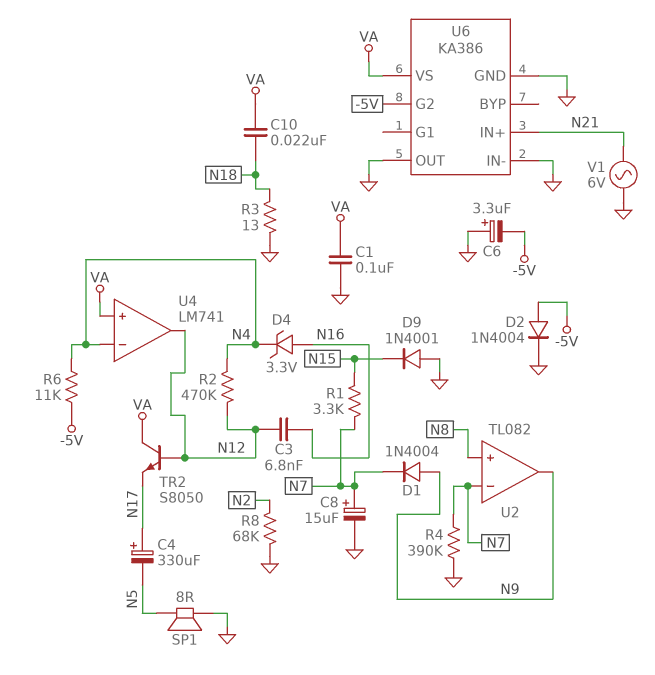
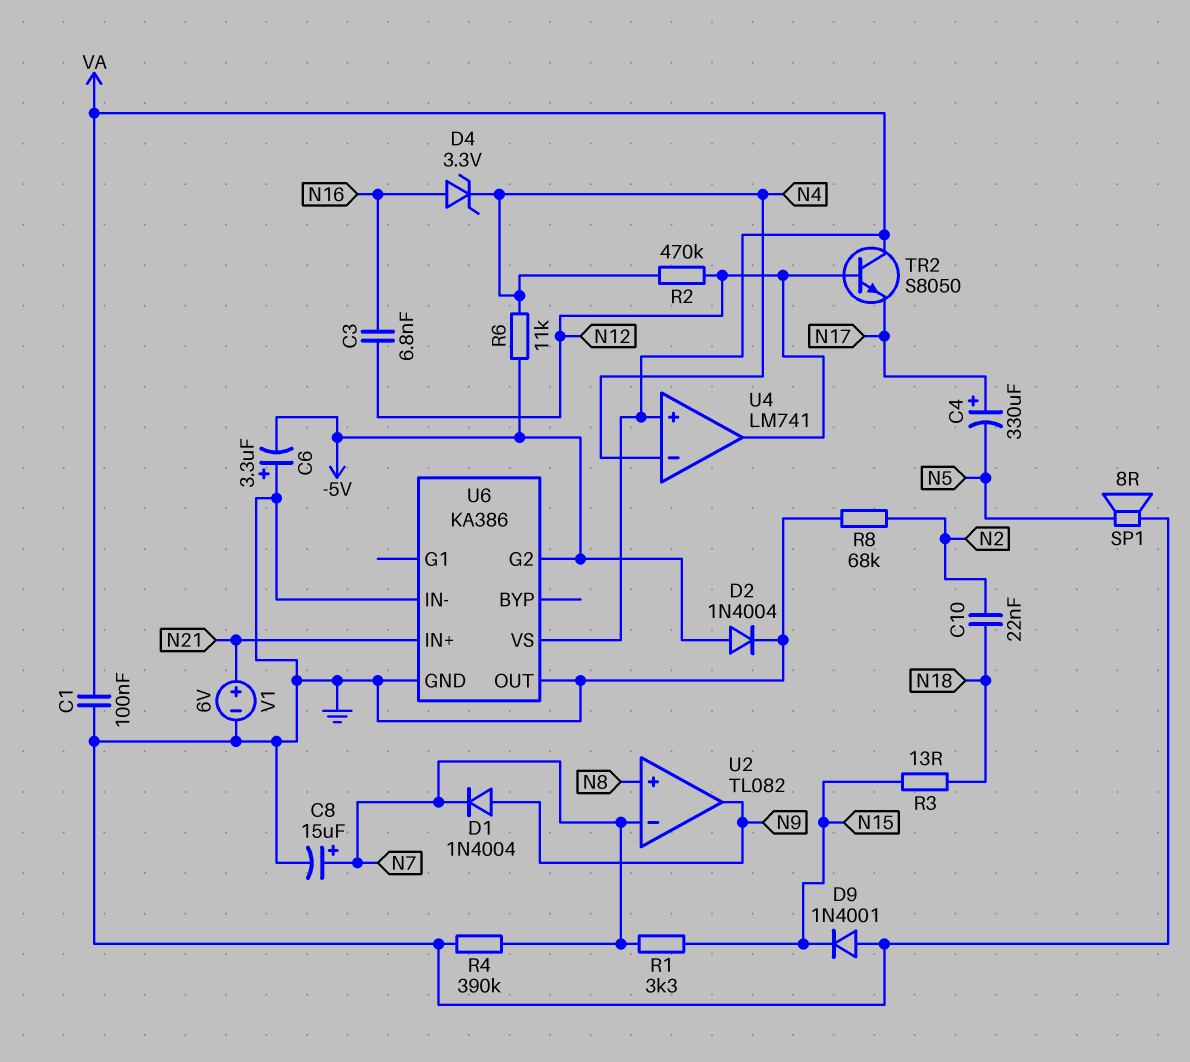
C10: 22nF (N18, VA) -> 22nF (N2, N18)
R3: 13 (GND, N18) -> 13 (N15, N18)
V1: AC 6V (GND, N21) -> 6V (plus N21, minus GND)

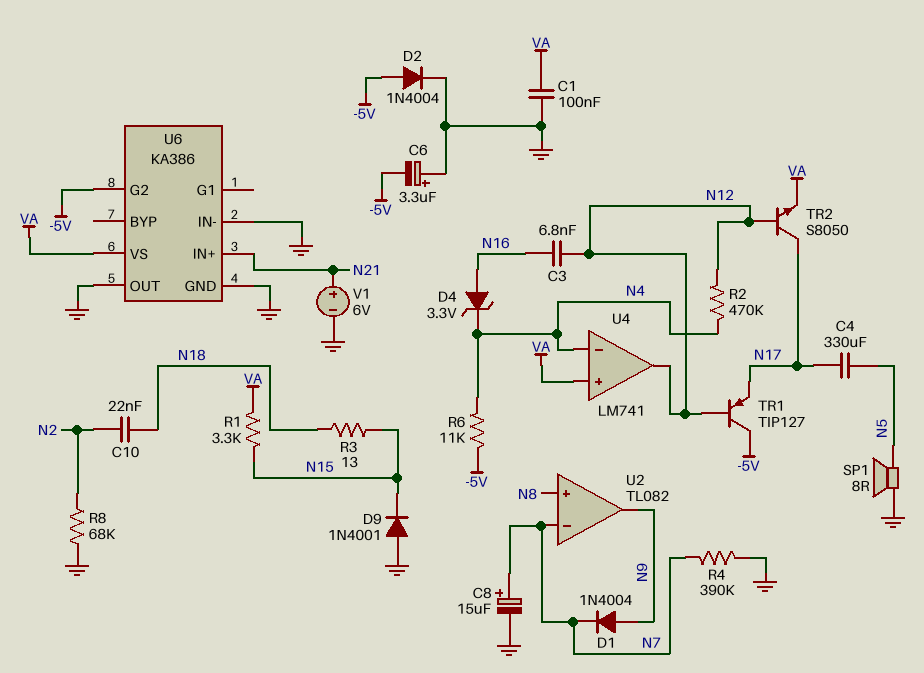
C4: 330uF (plus N17, minus N5) -> 330uF (N5, N17)
R1: 3.3k (N7, N15) -> 3.3k (N15, VA)
TR1: none -> PNP TIP127 (B N12, C -5V, E N17)
TR2: NPN S8050 (B N12, C VA, E N17) -> NPN S8050 (B N12, C N17, E VA)

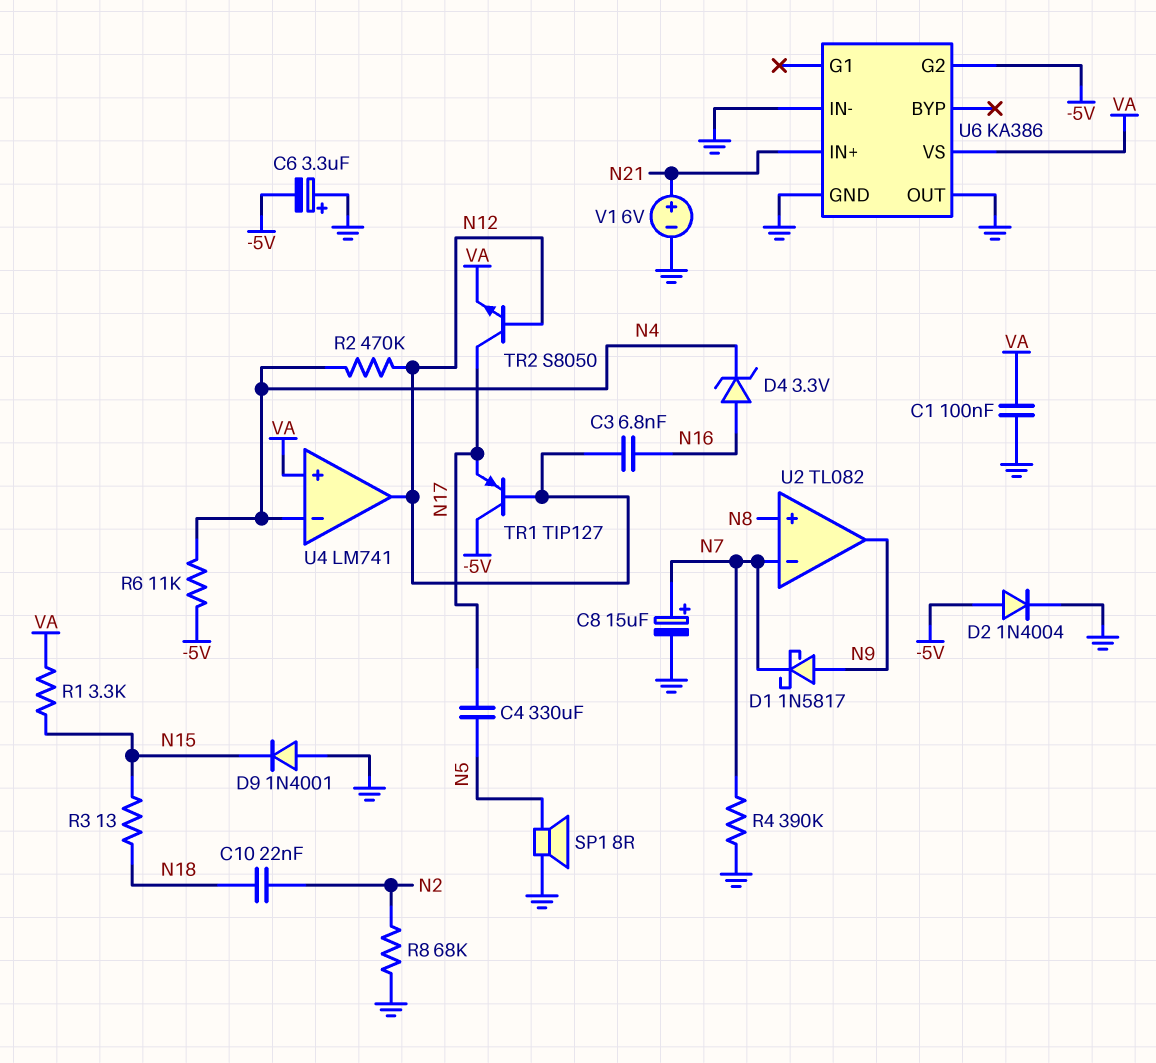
D1: diode 1N4004 (A N9, K N7) -> schottky 1N5817 (A N9, K N7)

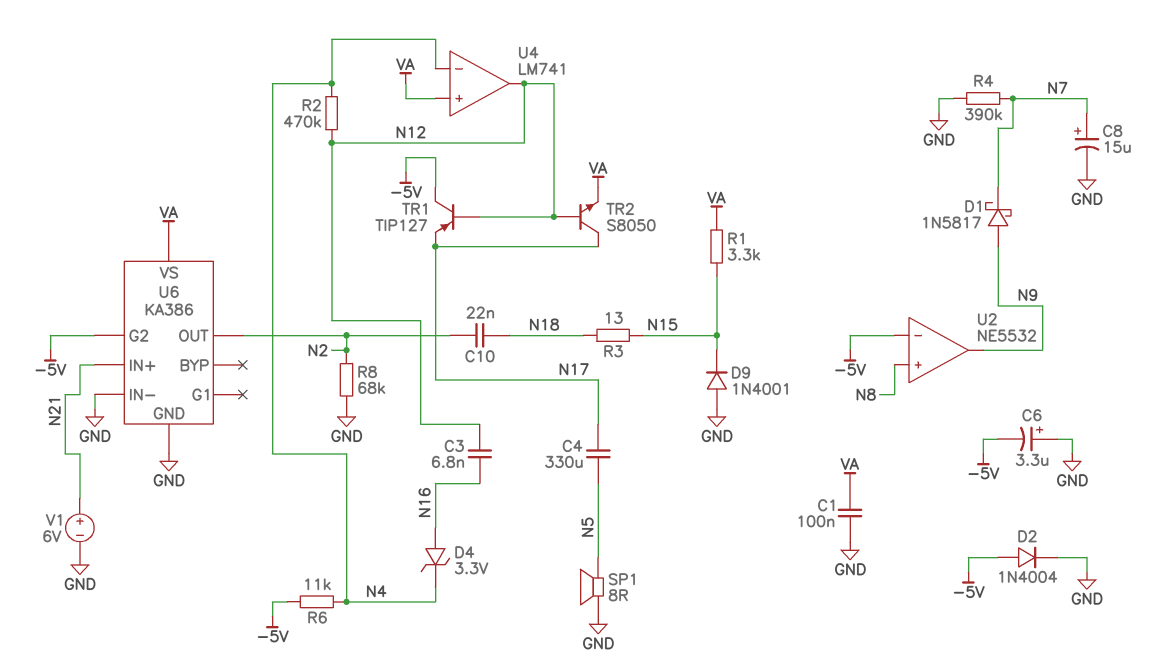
U2: TL082 -> NE5532
U2 pin in-: N7 -> -5V
U6 pin OUT: GND -> N2

